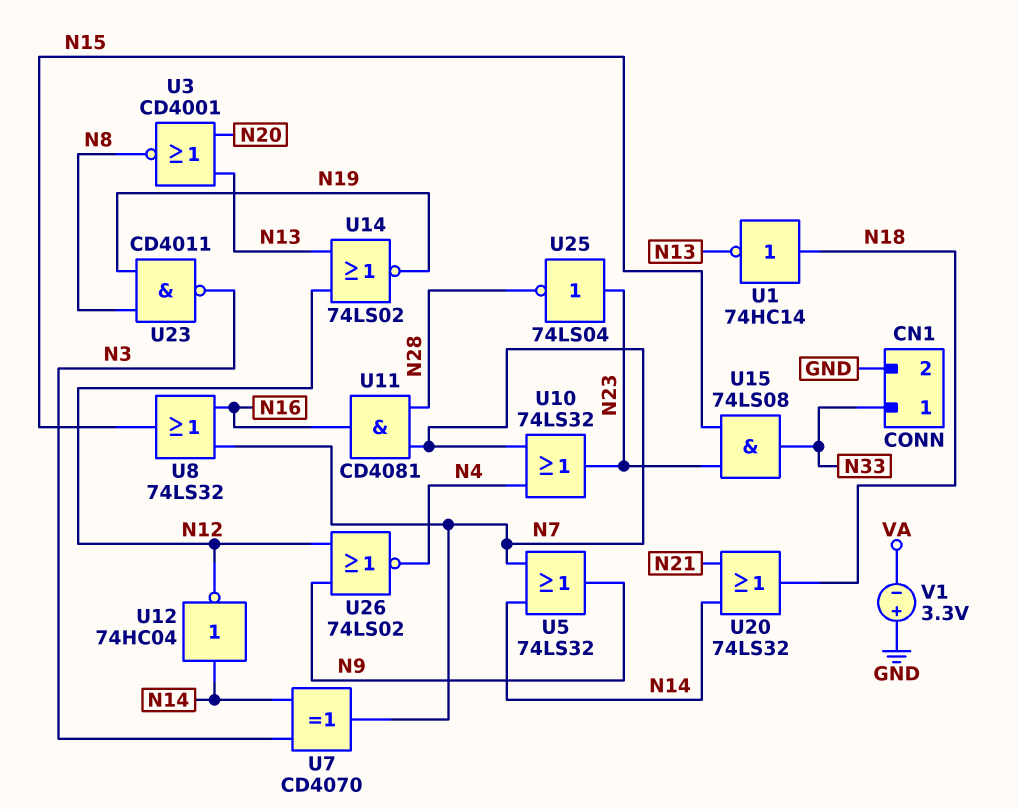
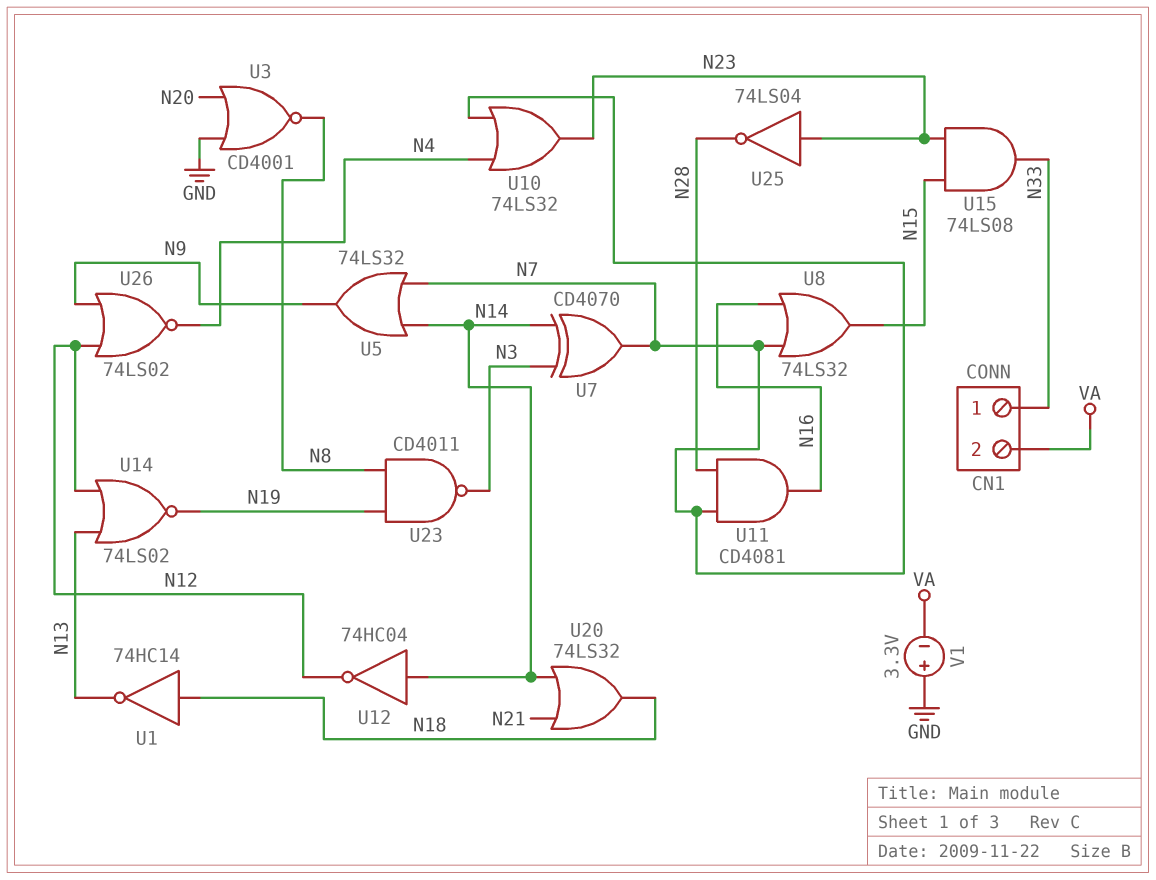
CN1 pin 2: GND -> VA
U3: NOR CD4001 (in N13, in N20, out N8) -> NOR CD4001 (in GND, in N20, out N8)

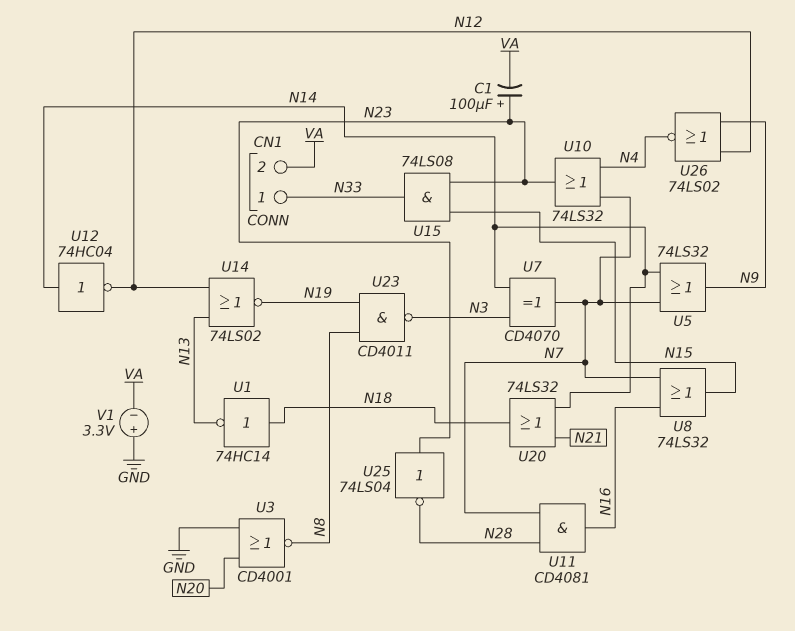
C1: none -> 100uF (plus N23, minus VA)

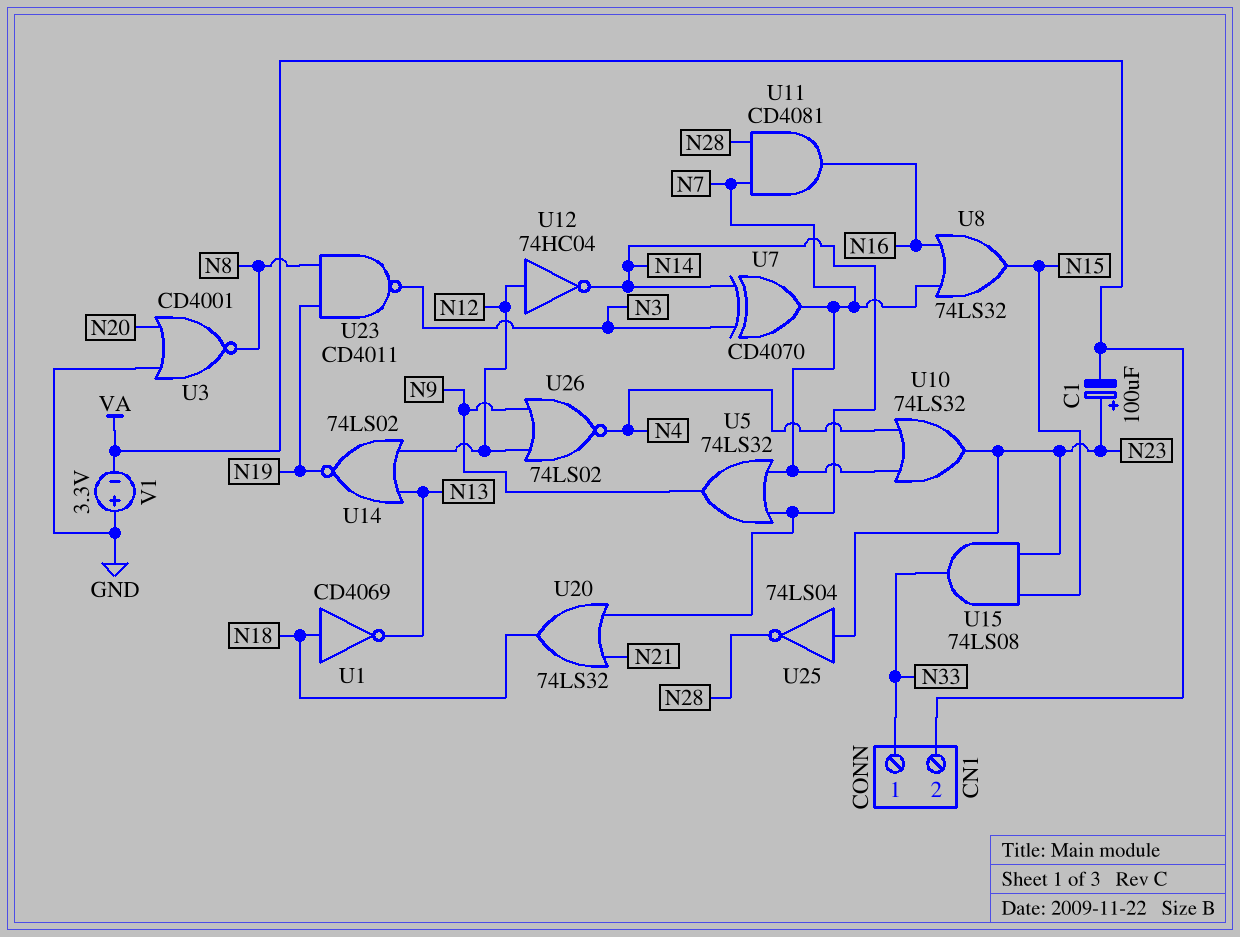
U1: NOT 74HC14 (in N18, out N13) -> NOT CD4069 (in N18, out N13)
U12: NOT 74HC04 (in N14, out N12) -> NOT 74HC04 (in N12, out N14)

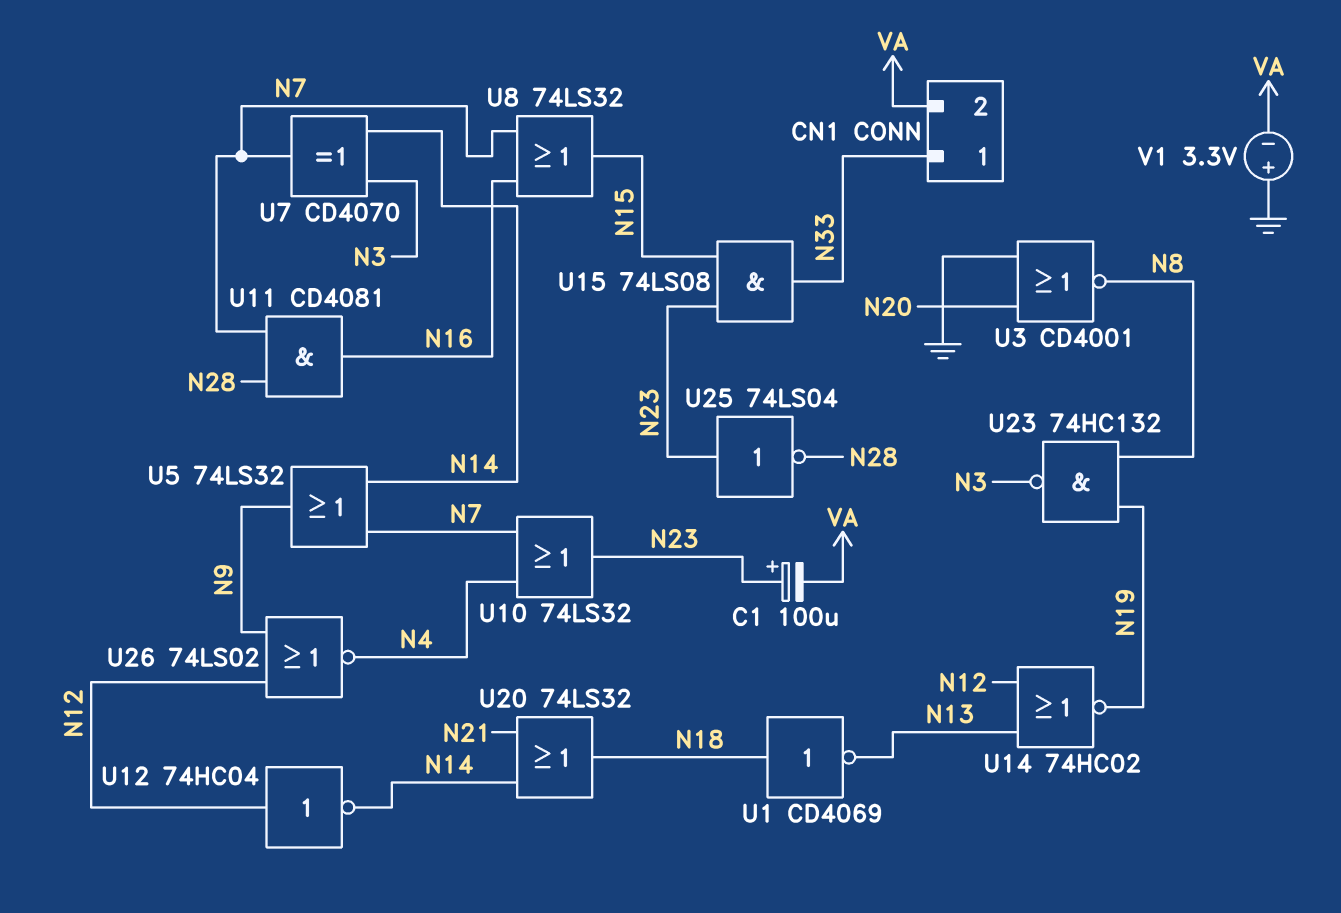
U14: NOR 74LS02 (in N12, in N13, out N19) -> NOR 74HC02 (in N12, in N13, out N19)
U23: NAND CD4011 (in N8, in N19, out N3) -> NAND 74HC132 (in N8, in N19, out N3)

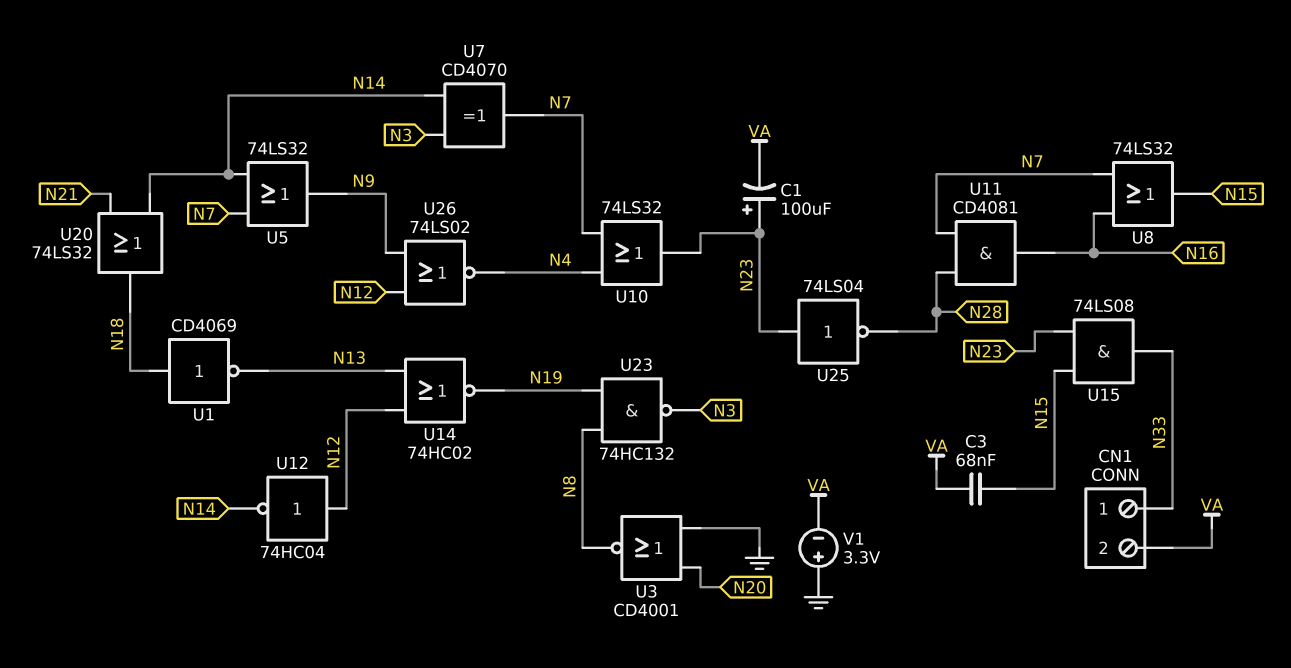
C3: none -> 68nF (N15, VA)

